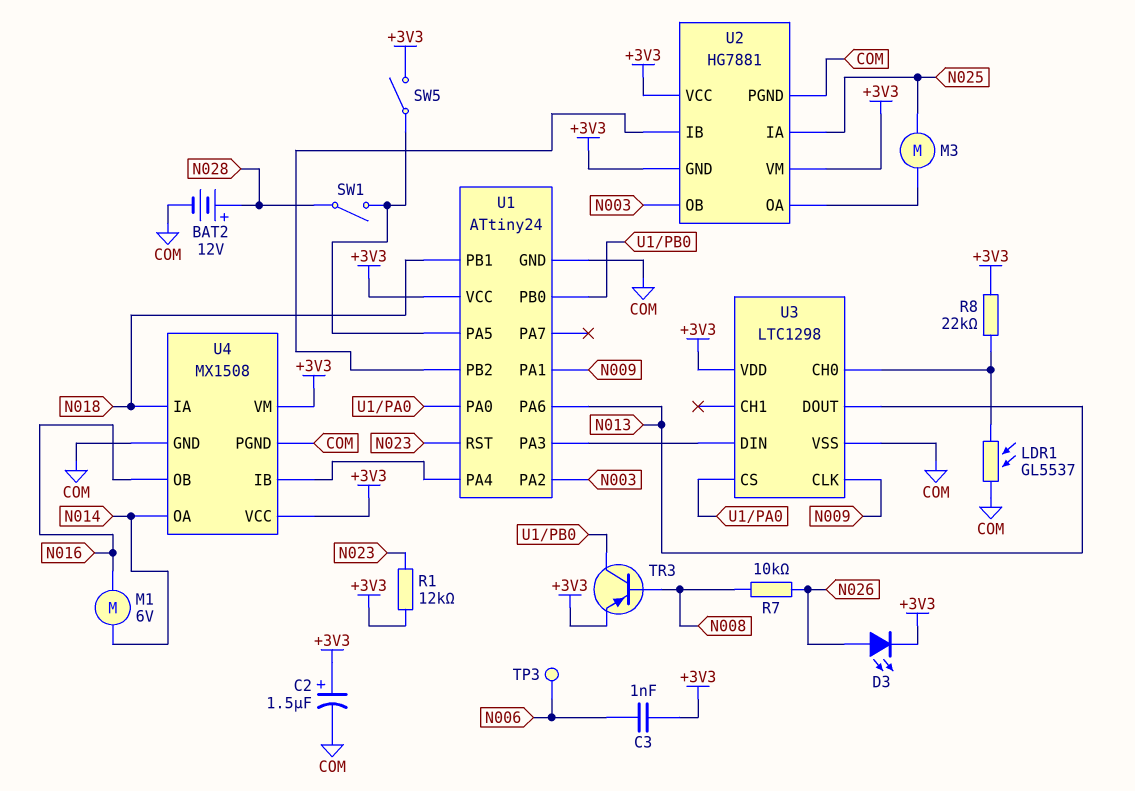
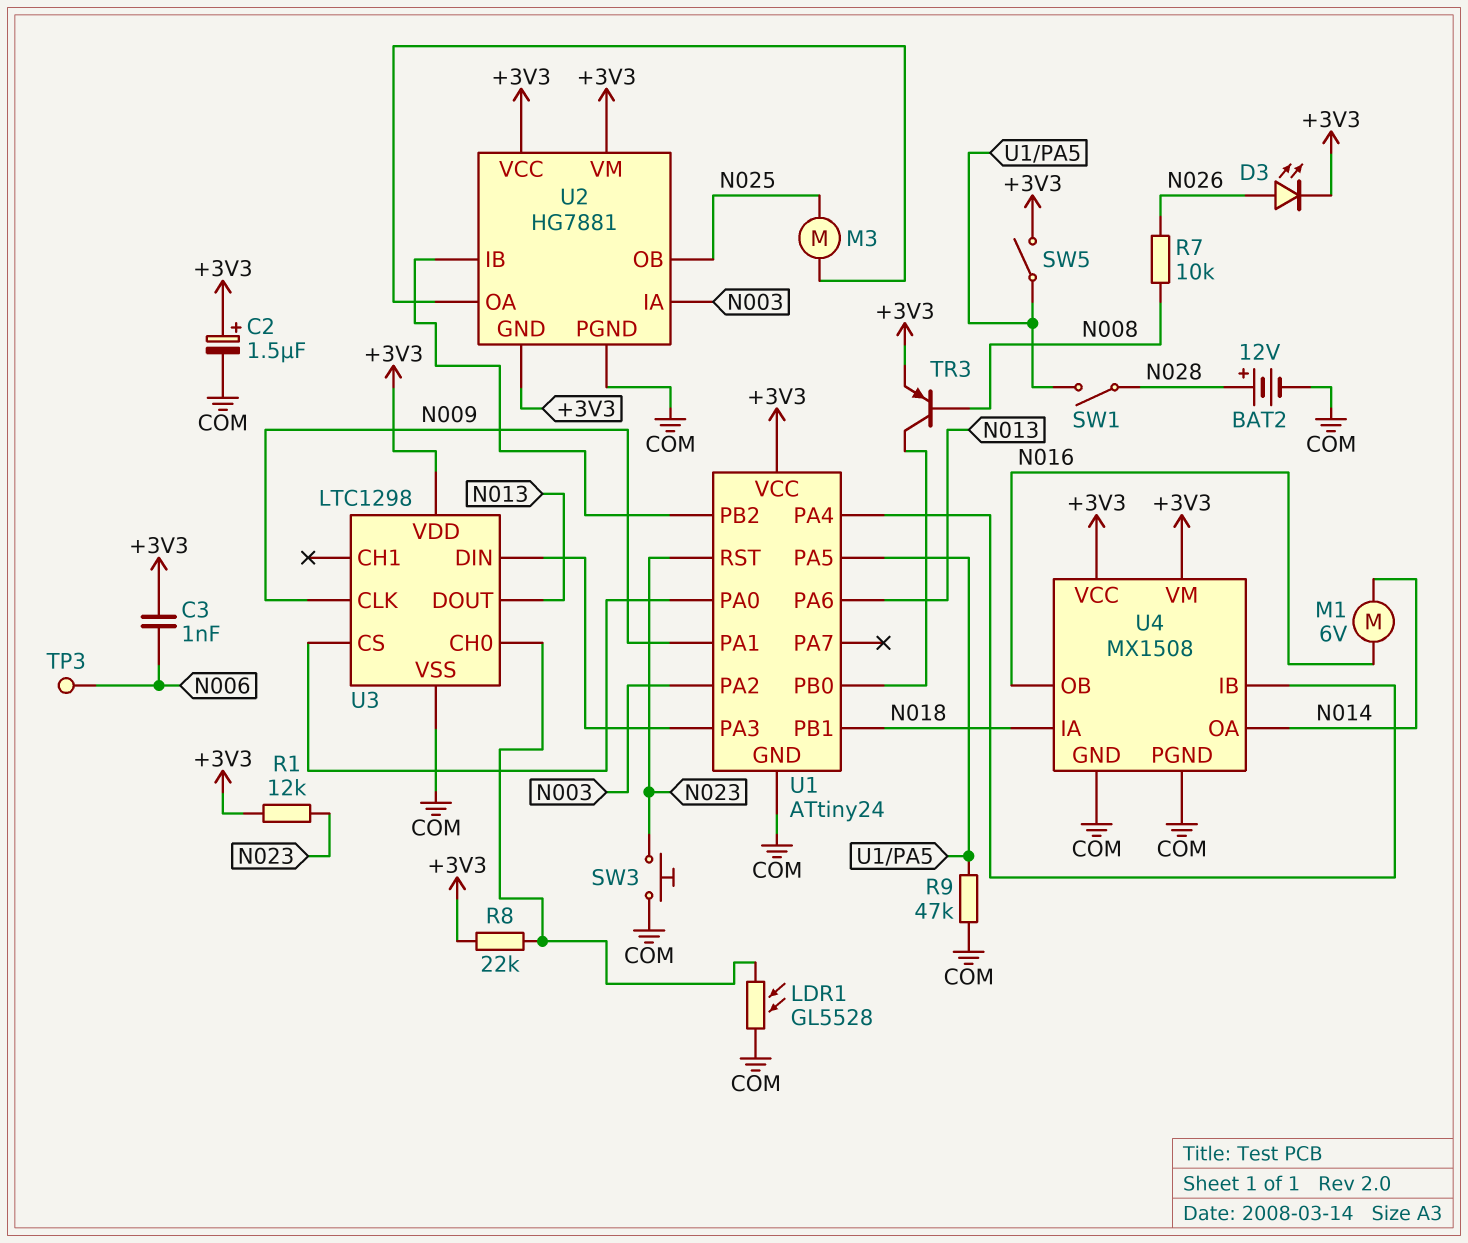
LDR1: GL5537 (COM, U3/CH0) -> GL5528 (COM, U3/CH0)
R9: none -> 47k (COM, U1/PA5)
SW3: none -> button (COM, N023)
U2 pin IA: N025 -> N003
U2 pin OB: N003 -> N025

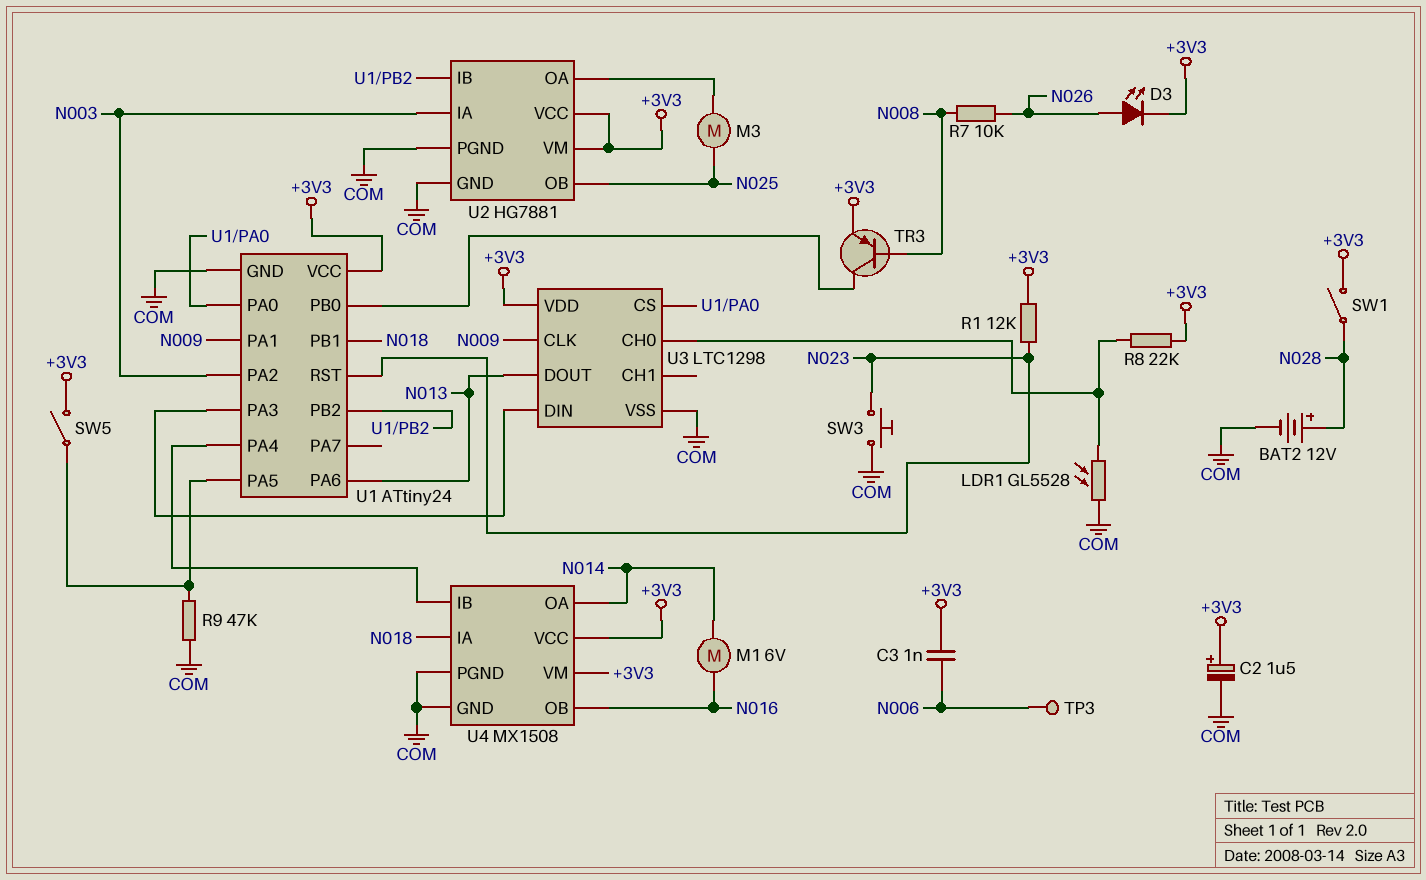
SW1: switch (N028, U1/PA5) -> switch (+3V3, N028)
U2 pin GND: +3V3 -> COM

